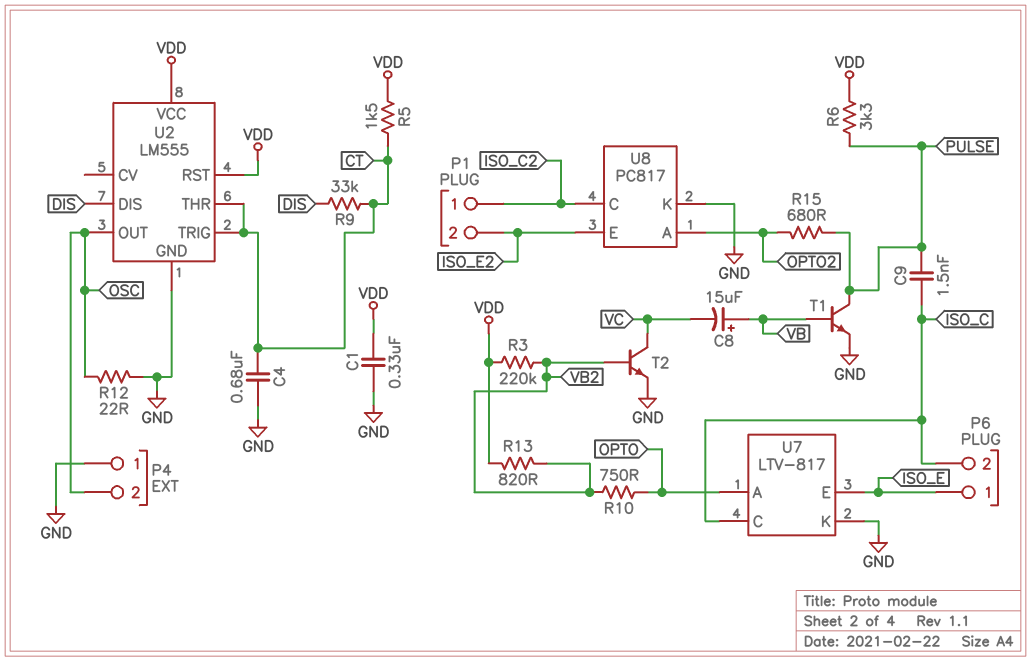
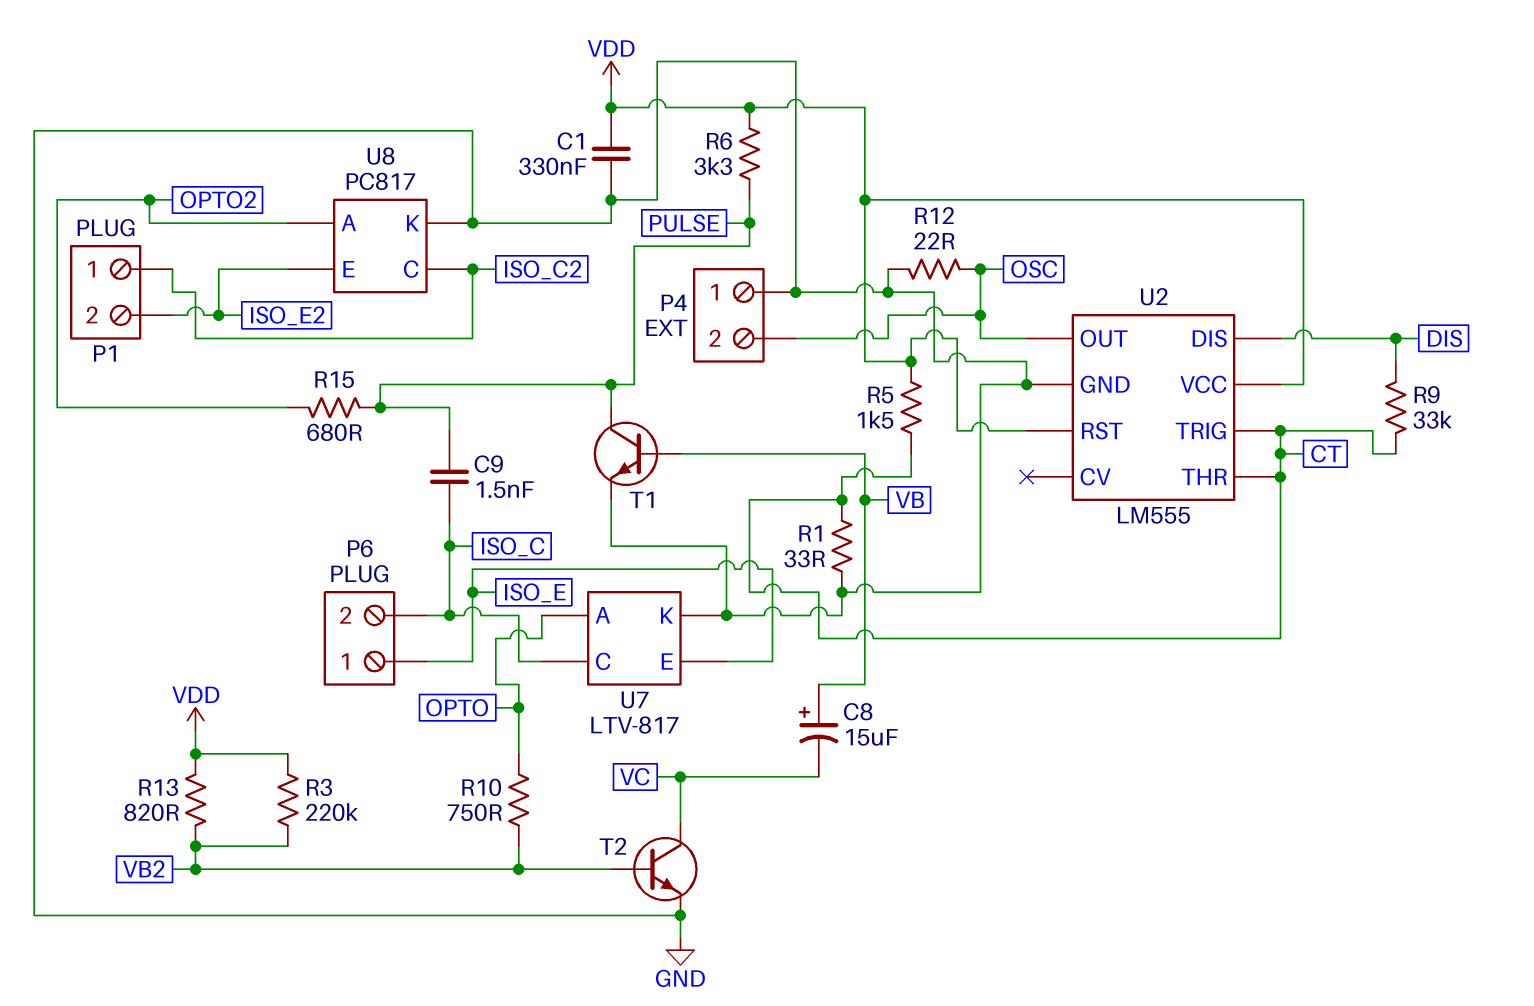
C4: 680nF (CT, GND) -> none
R1: none -> 33 (CT, GND)

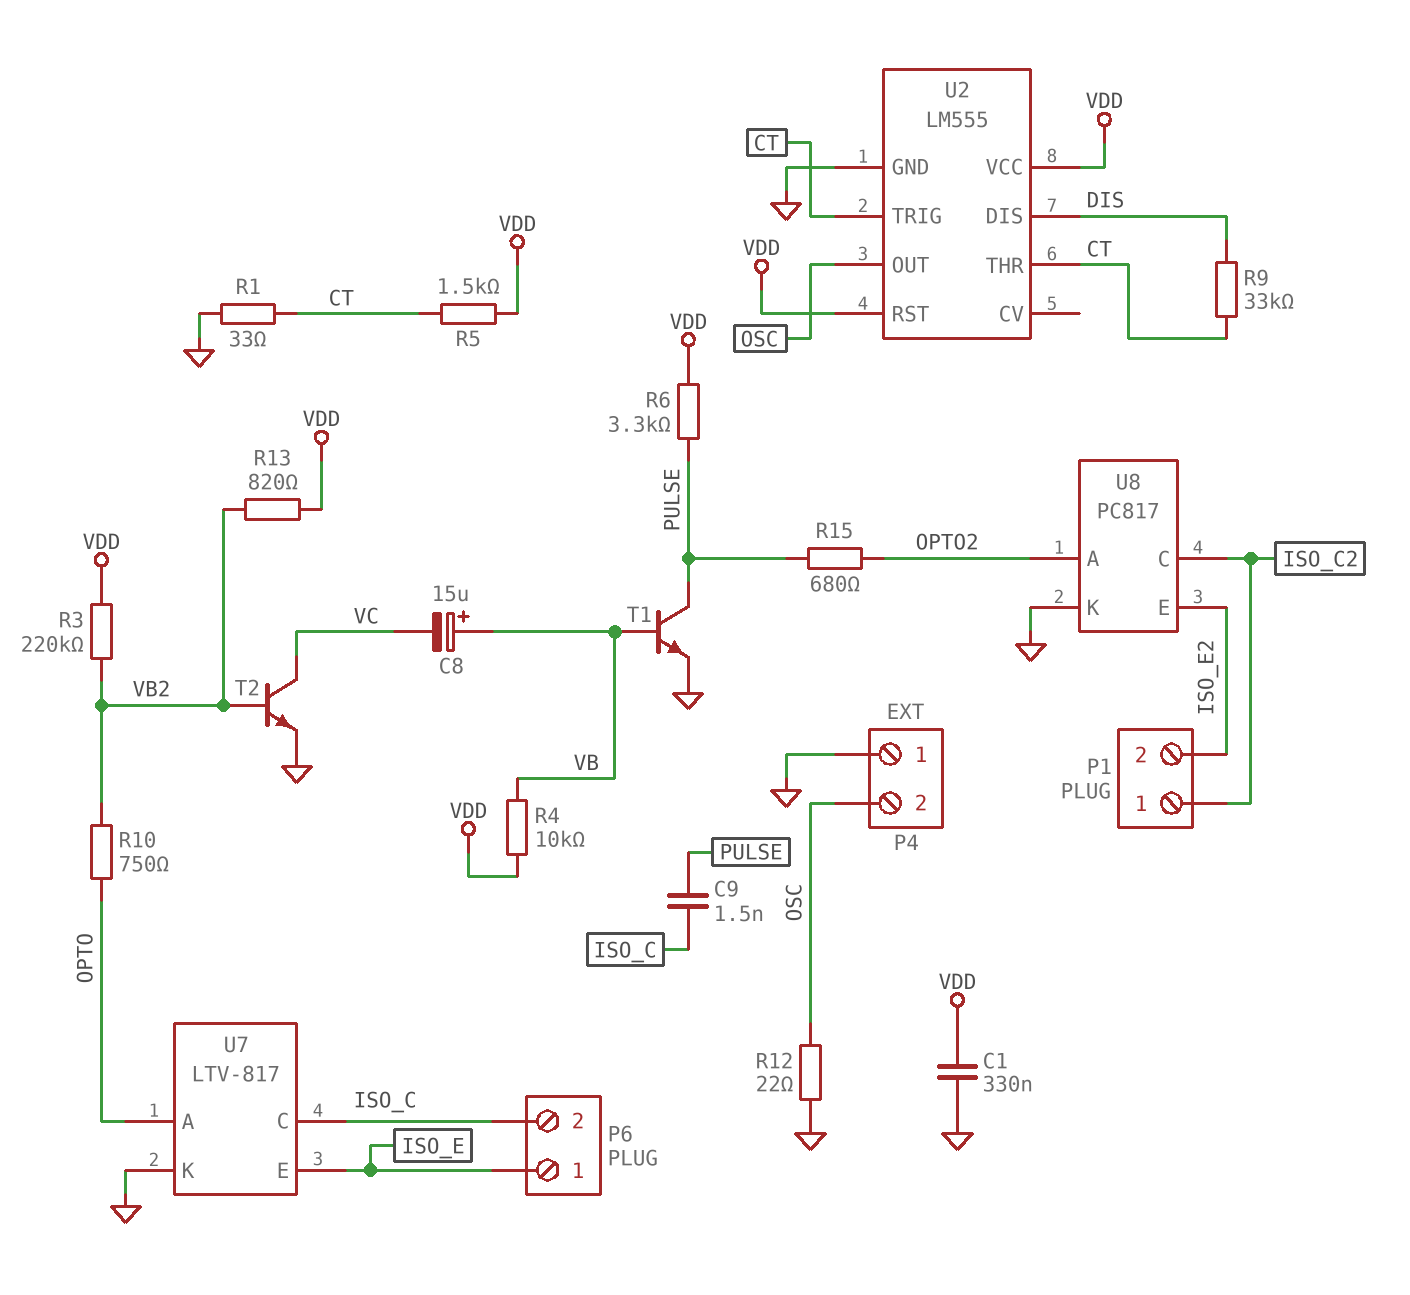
R4: none -> 10k (VB, VDD)

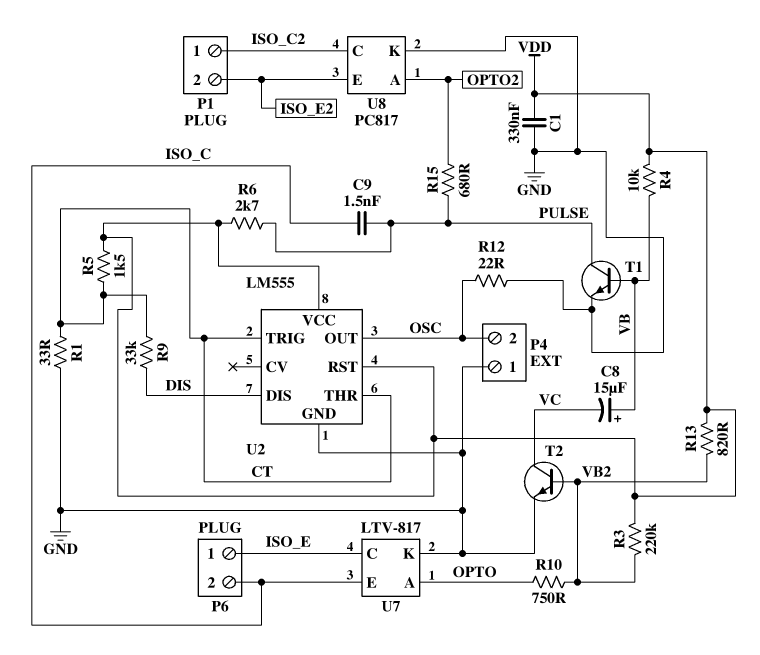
R6: 3.3k (PULSE, VDD) -> 2.7k (PULSE, VDD)
U7 pin C: ISO_C -> ISO_E
U7 pin E: ISO_E -> ISO_C

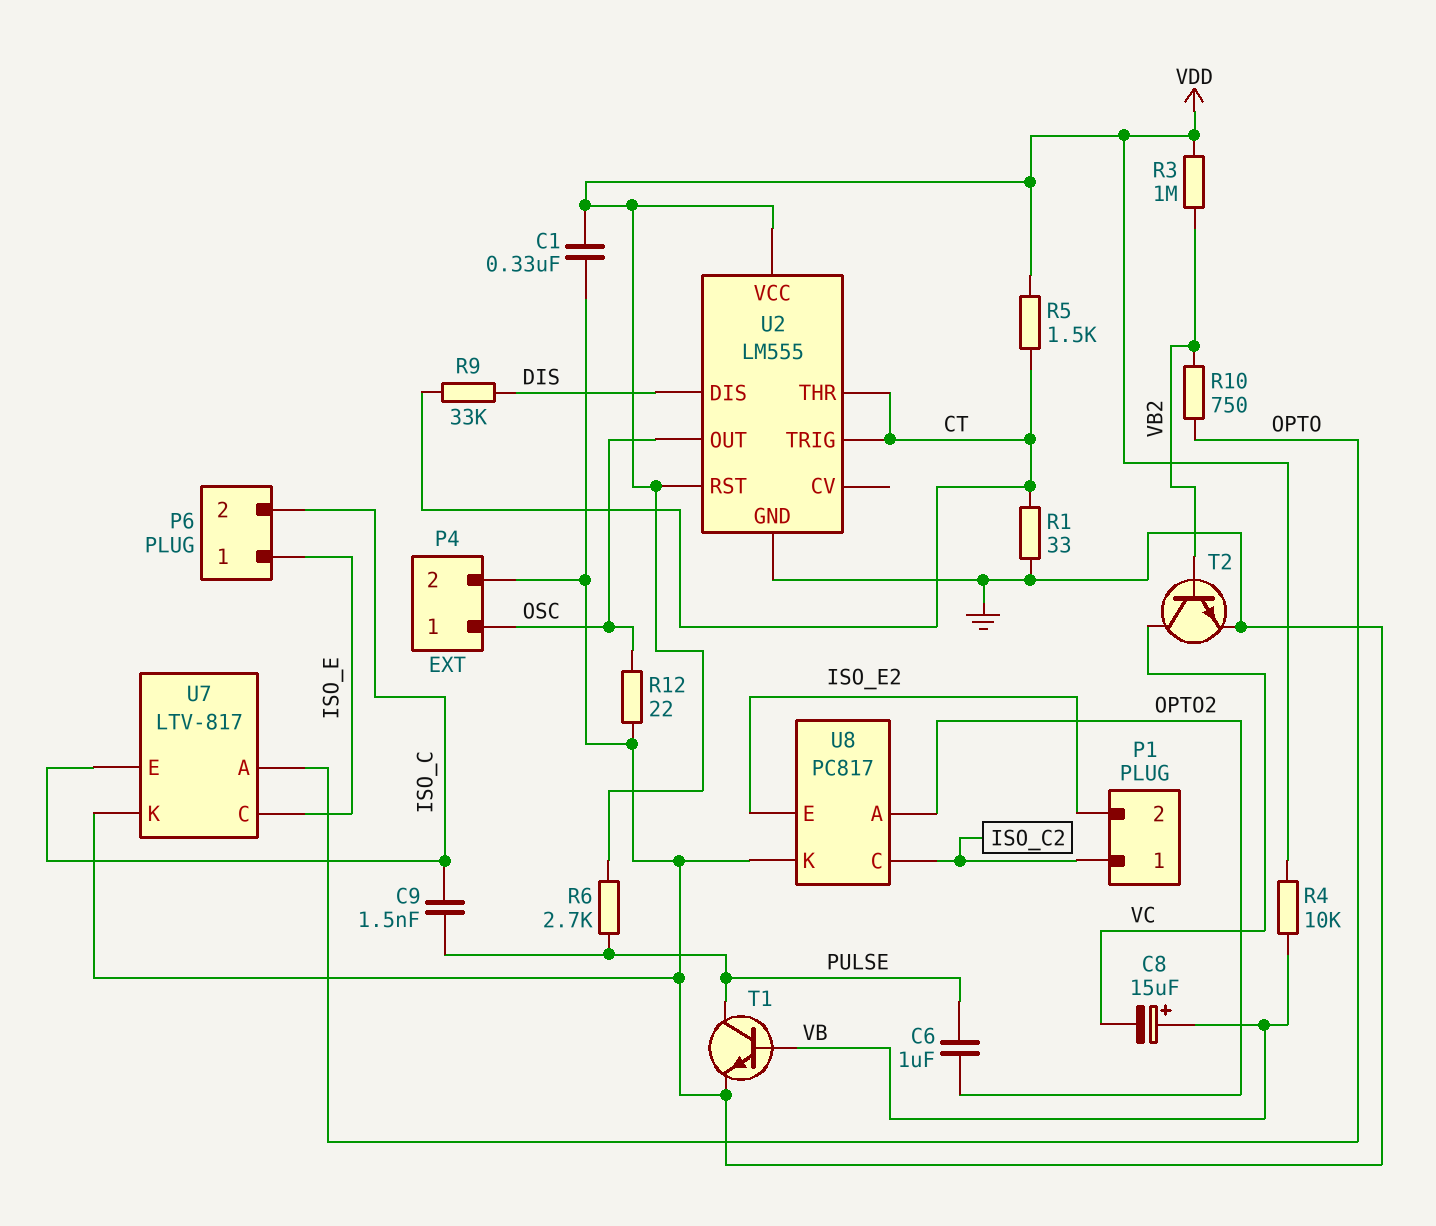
C6: none -> 1uF (OPTO2, PULSE)
P4 pin 1: GND -> OSC
P4 pin 2: OSC -> GND
R3: 220k (VB2, VDD) -> 1M (VB2, VDD)
R13: 820 (VB2, VDD) -> none
R15: 680 (OPTO2, PULSE) -> none

